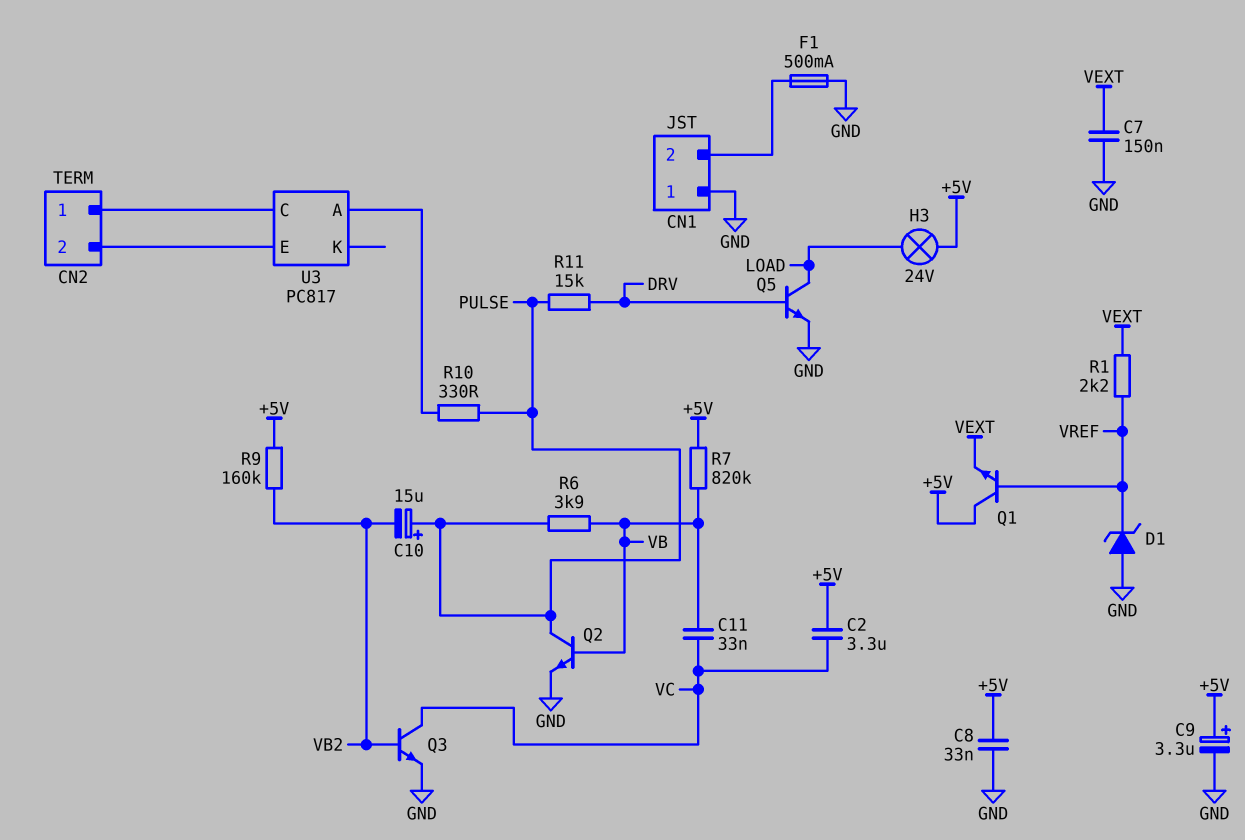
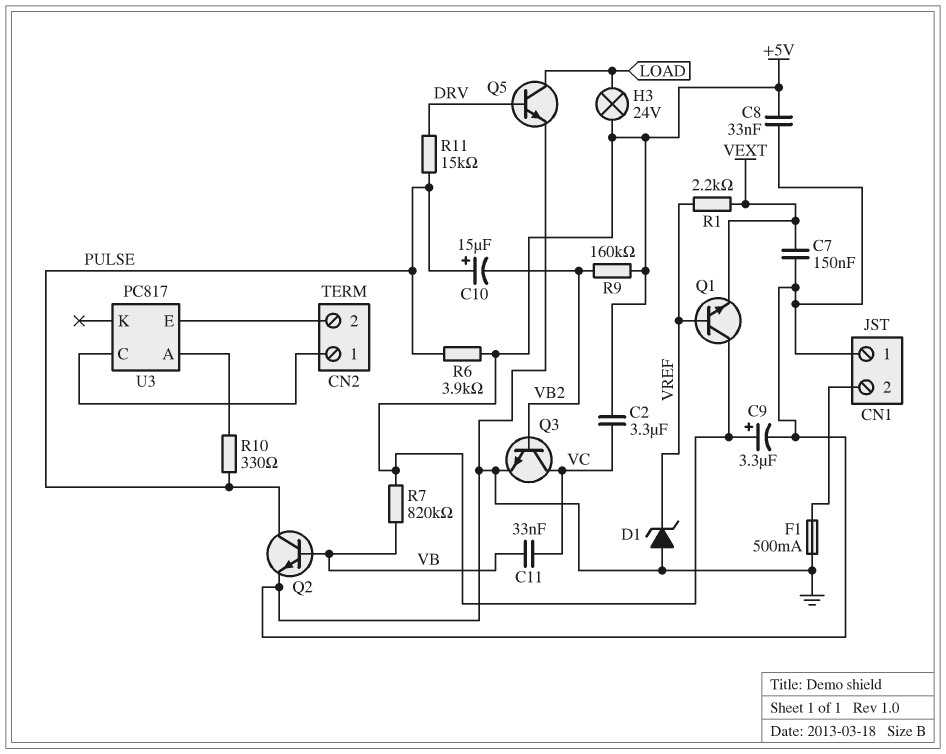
R6: 3.9k (PULSE, VB) -> 3.9k (+5V, PULSE)

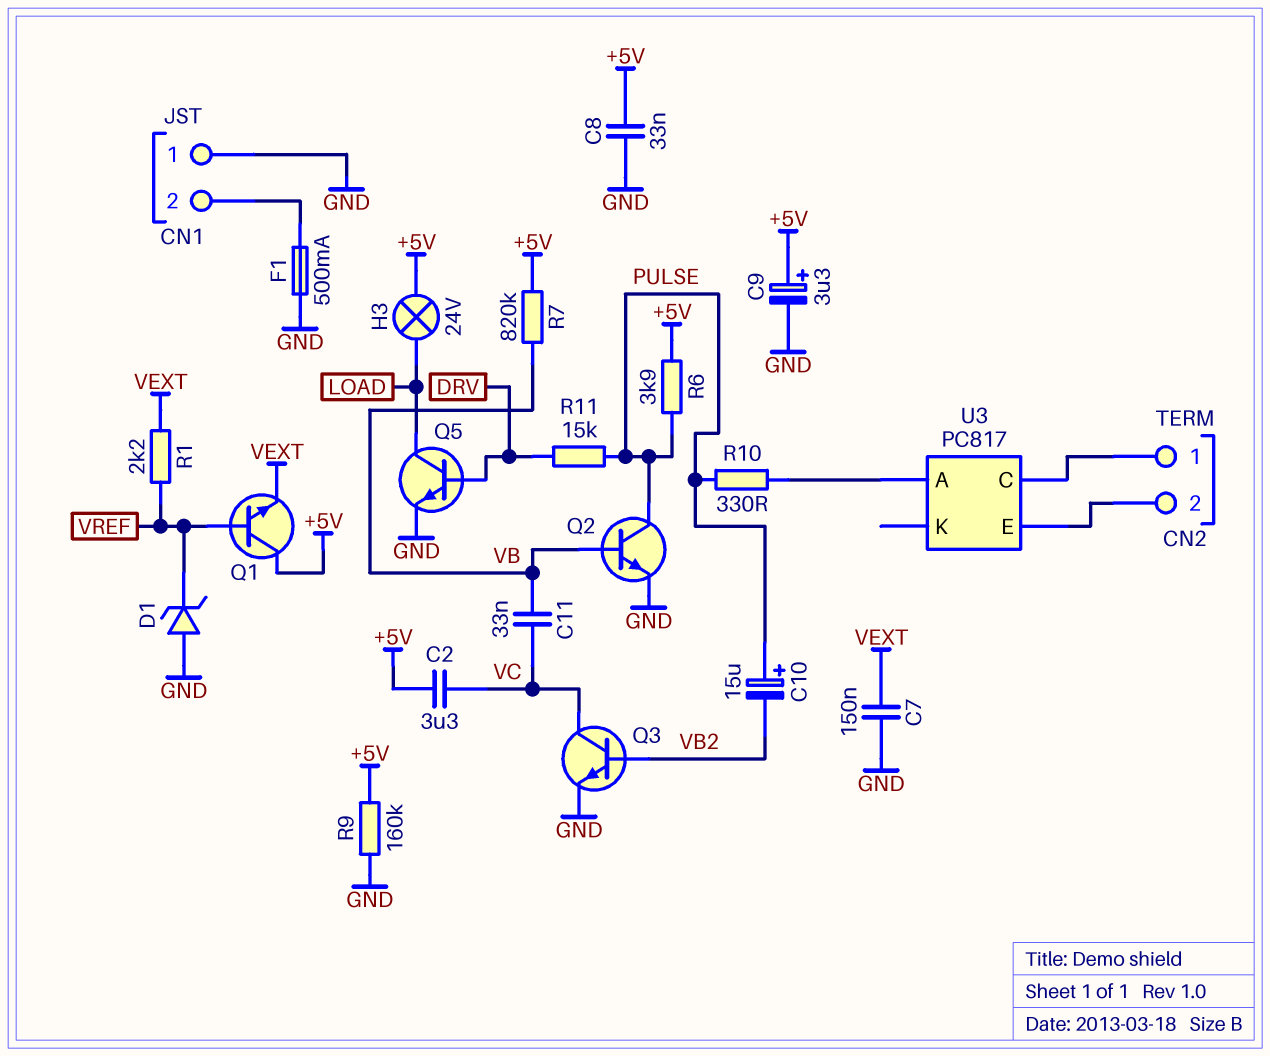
R9: 160k (+5V, VB2) -> 160k (+5V, GND)

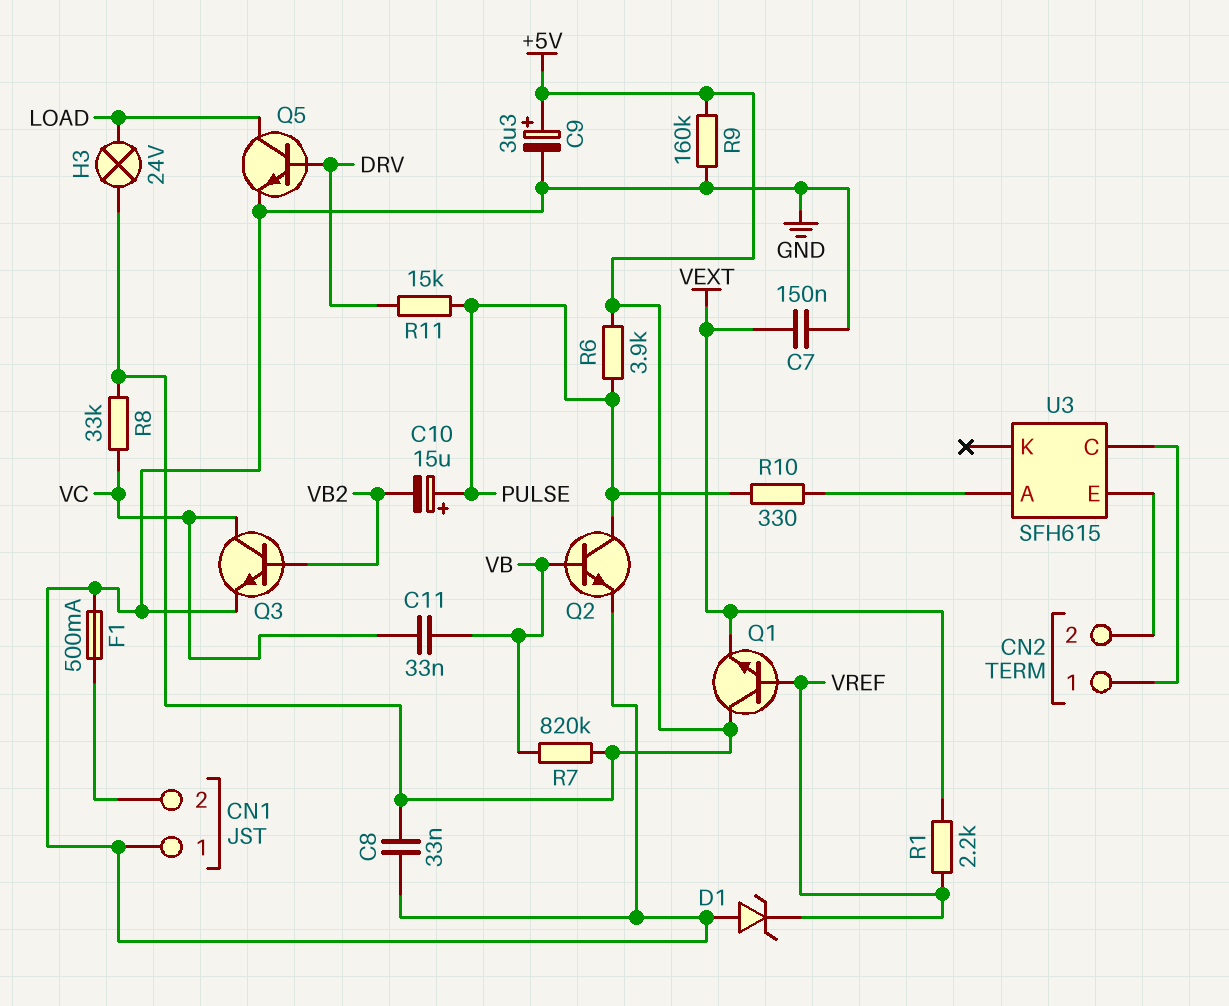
C2: 3.3uF (+5V, VC) -> none
R8: none -> 33k (+5V, VC)
U3: PC817 -> SFH615

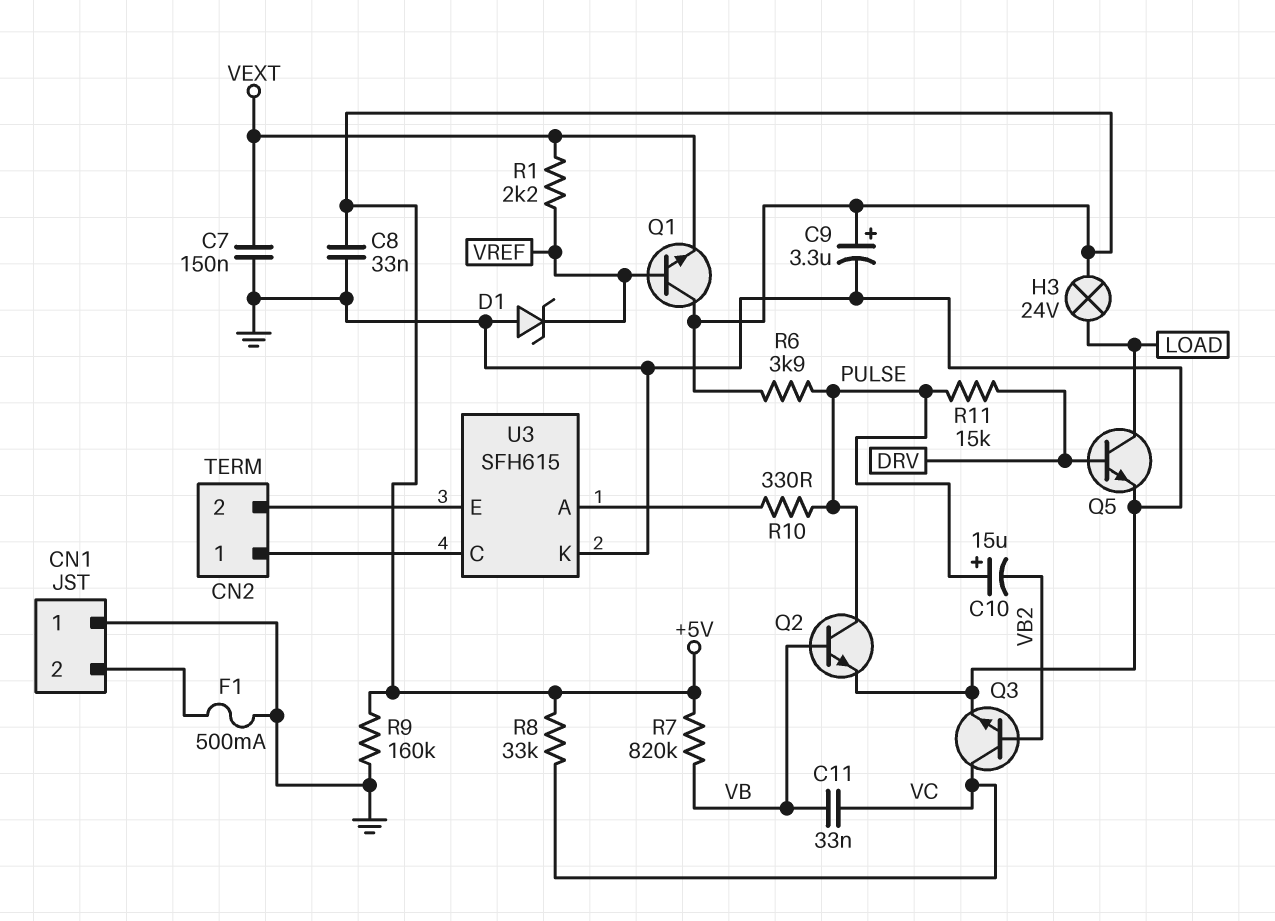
U3 pin K: none -> GND

